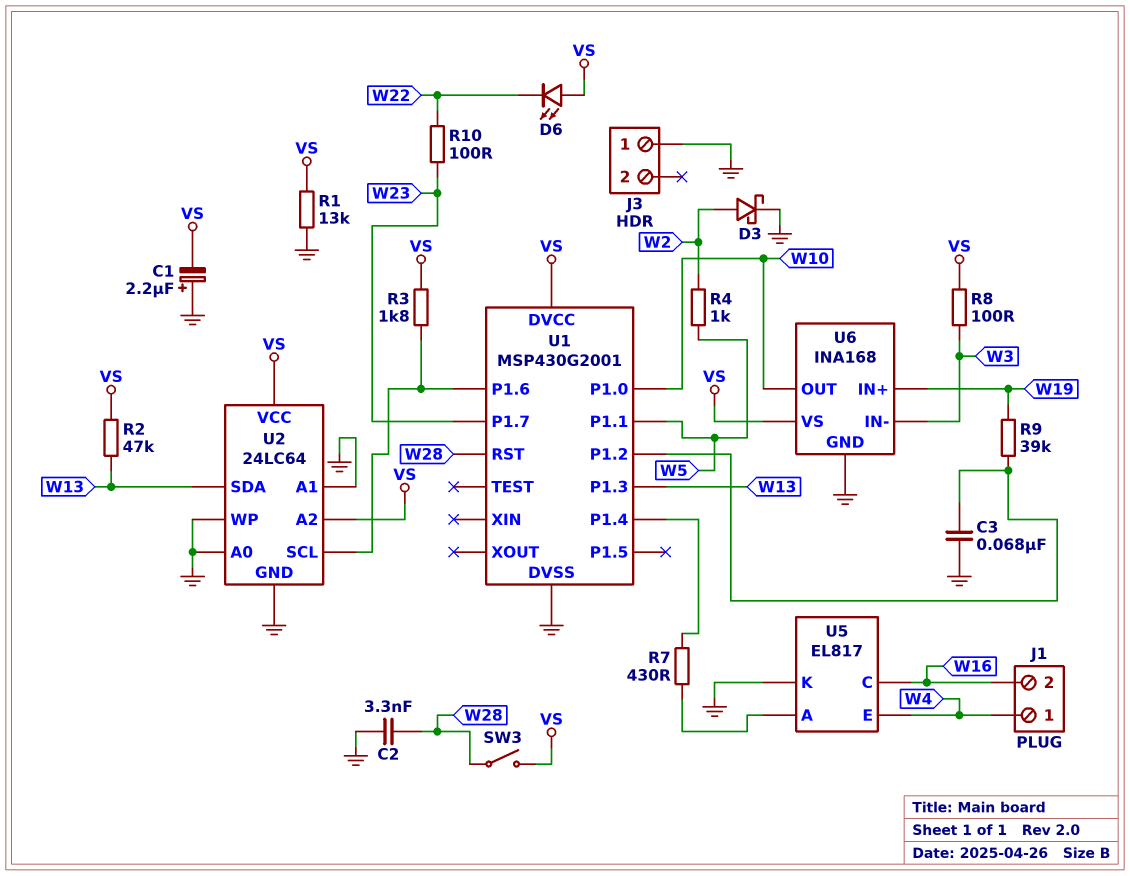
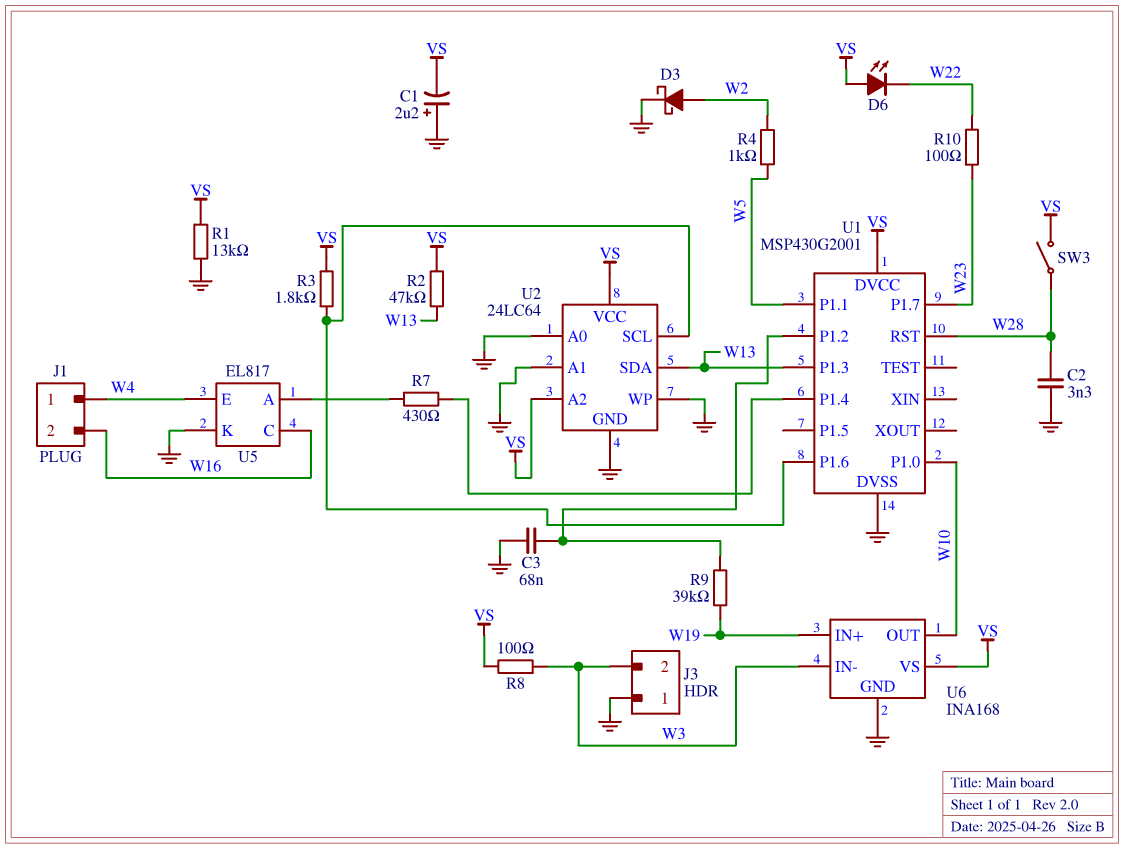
J3 pin 2: none -> W3

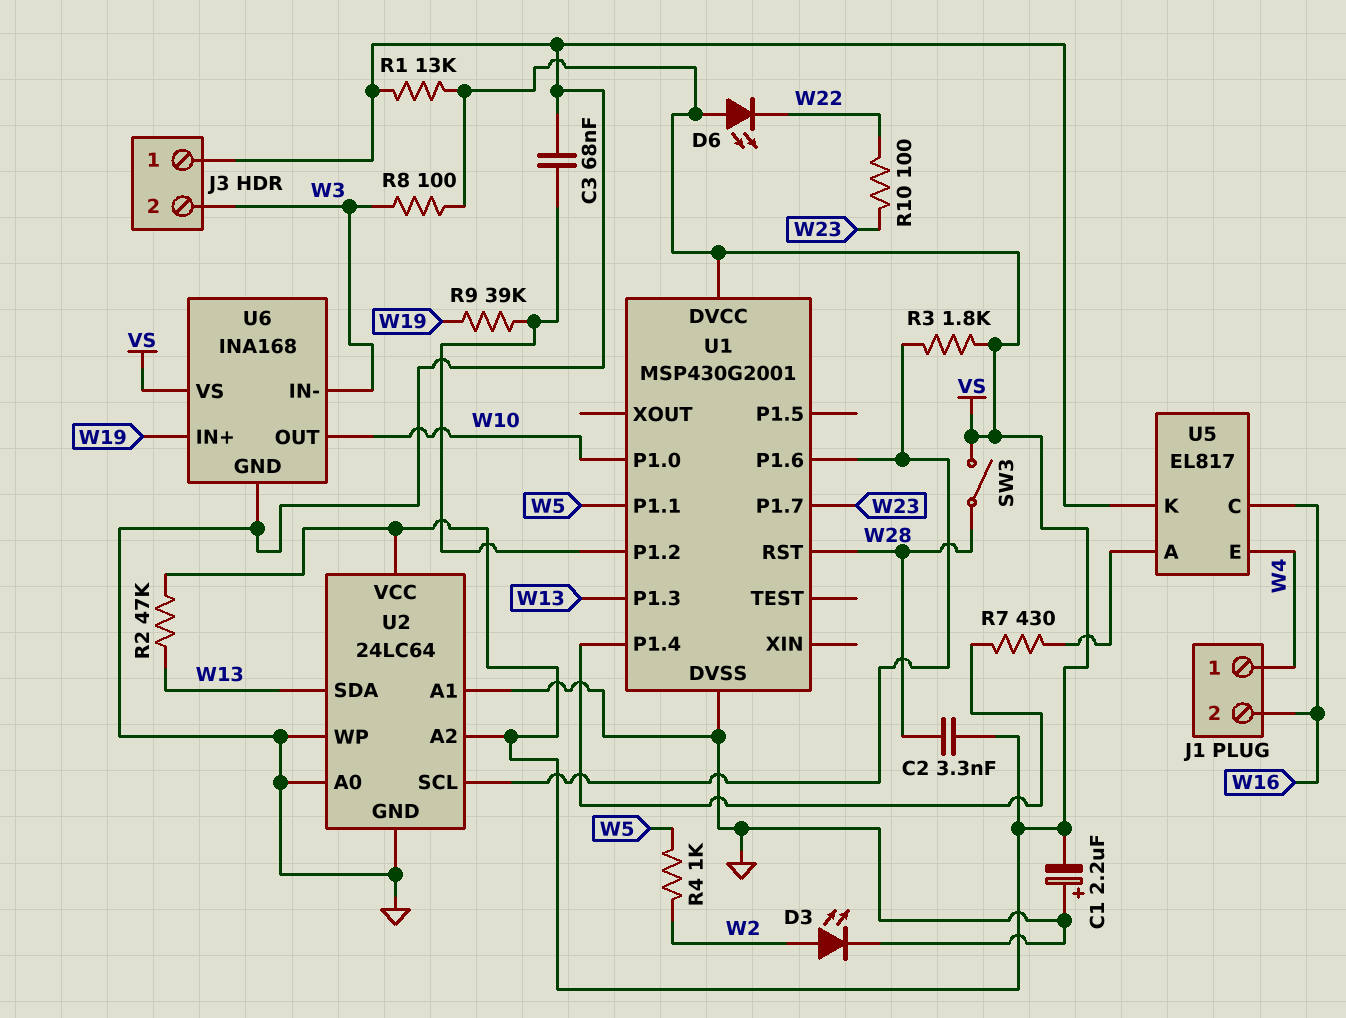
C2: 3.3nF (GND, W28) -> 3.3nF (VS, W28)
D3: schottky (A W2, K GND) -> LED (A W2, K GND)

